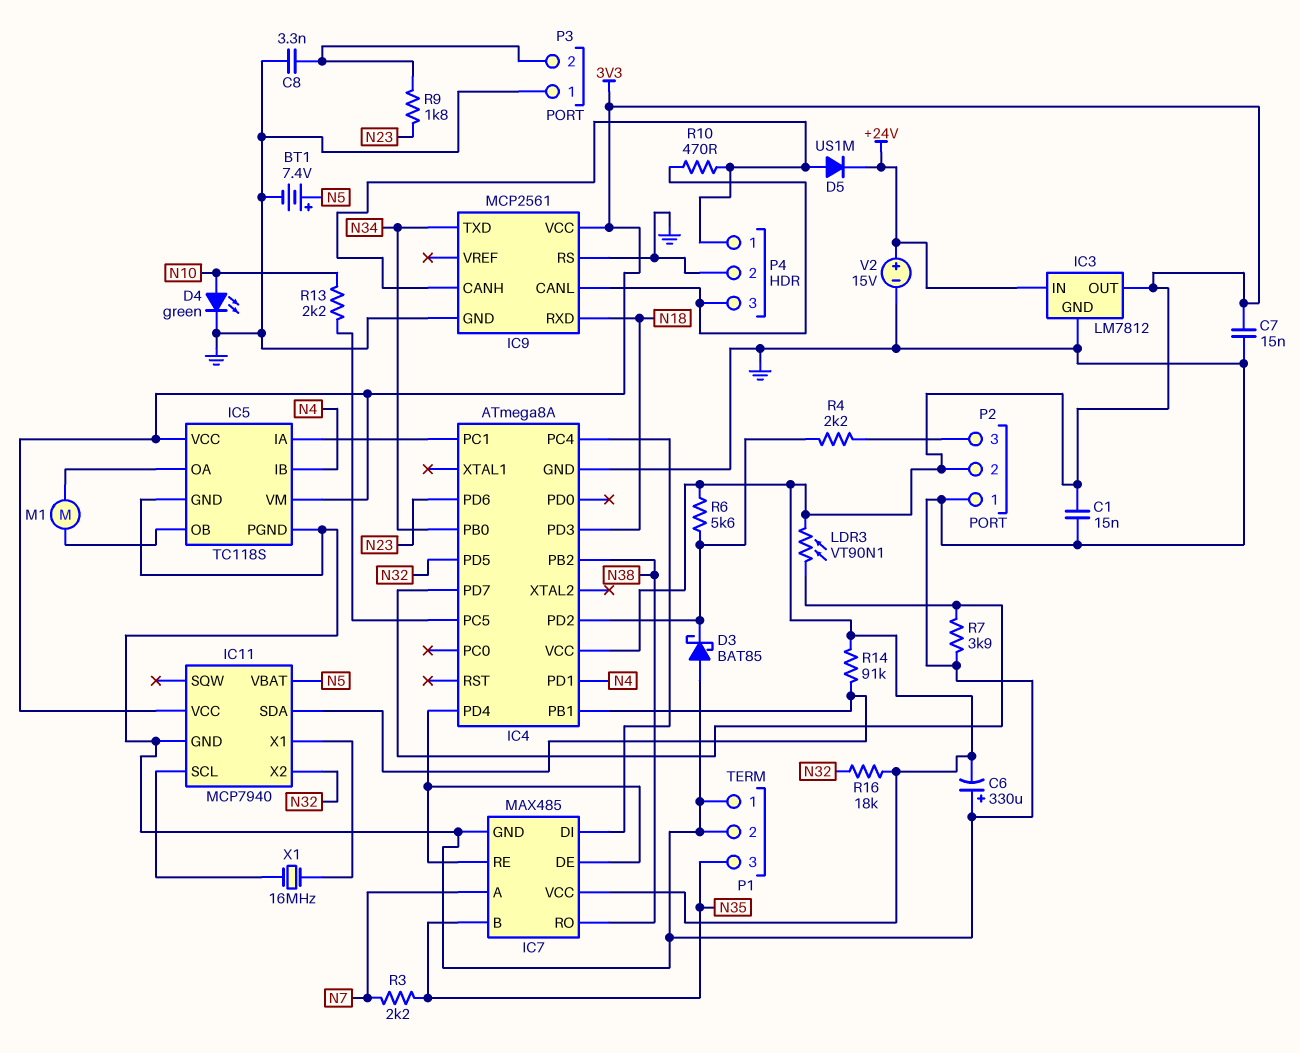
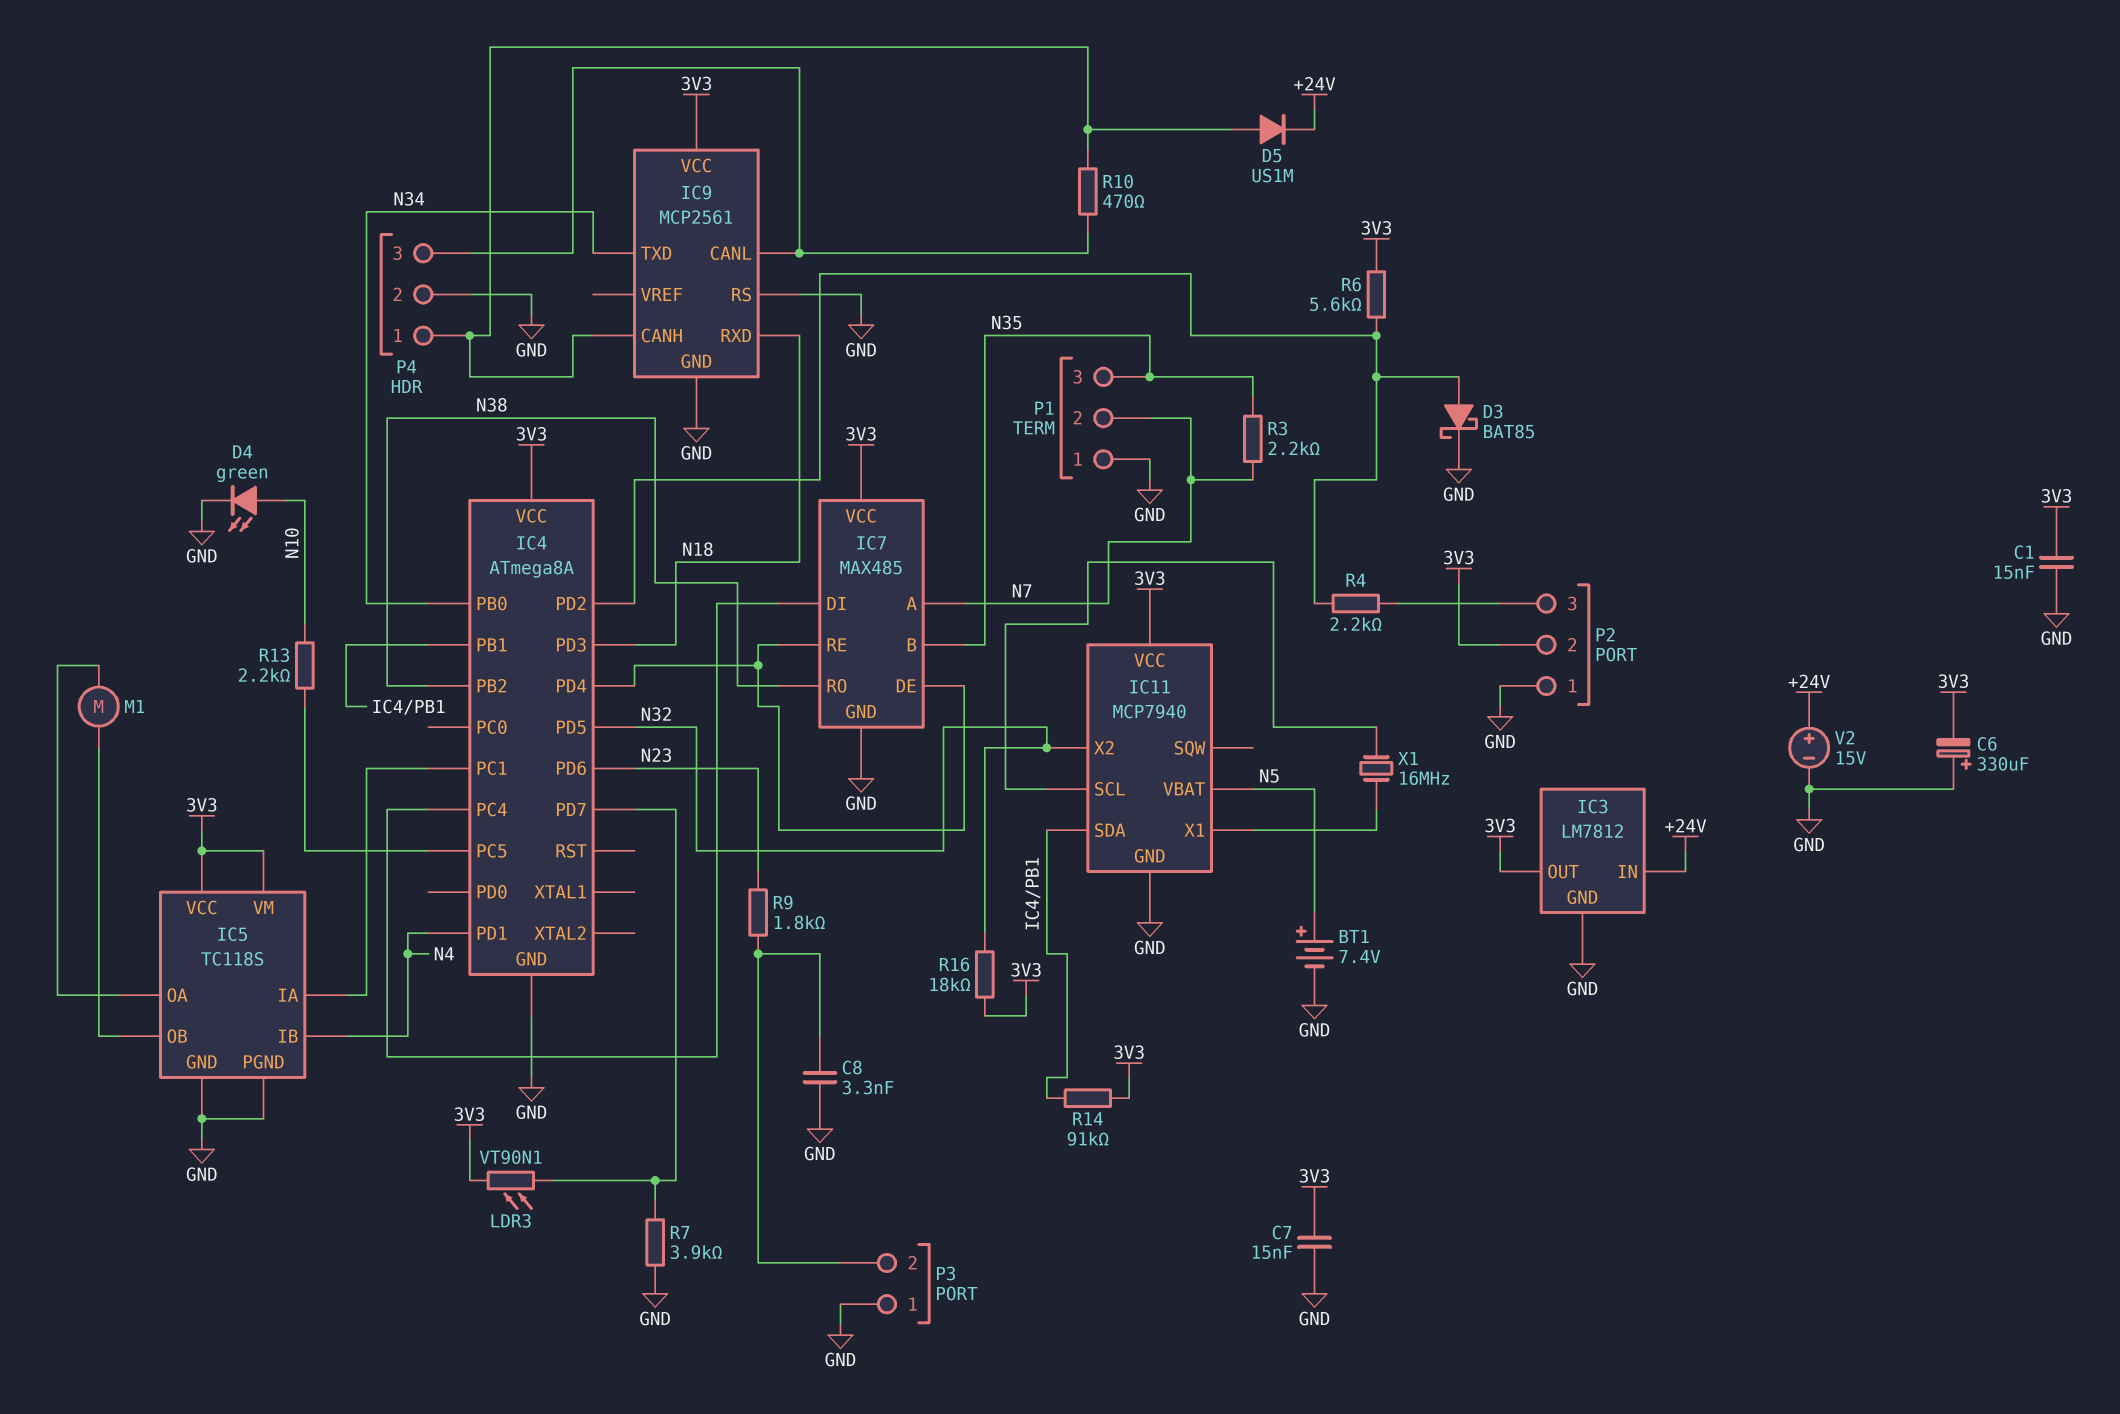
D3: schottky BAT85 (A GND, K IC4/PD2) -> schottky BAT85 (A IC4/PD2, K GND)
P1 pin 2: GND -> N7

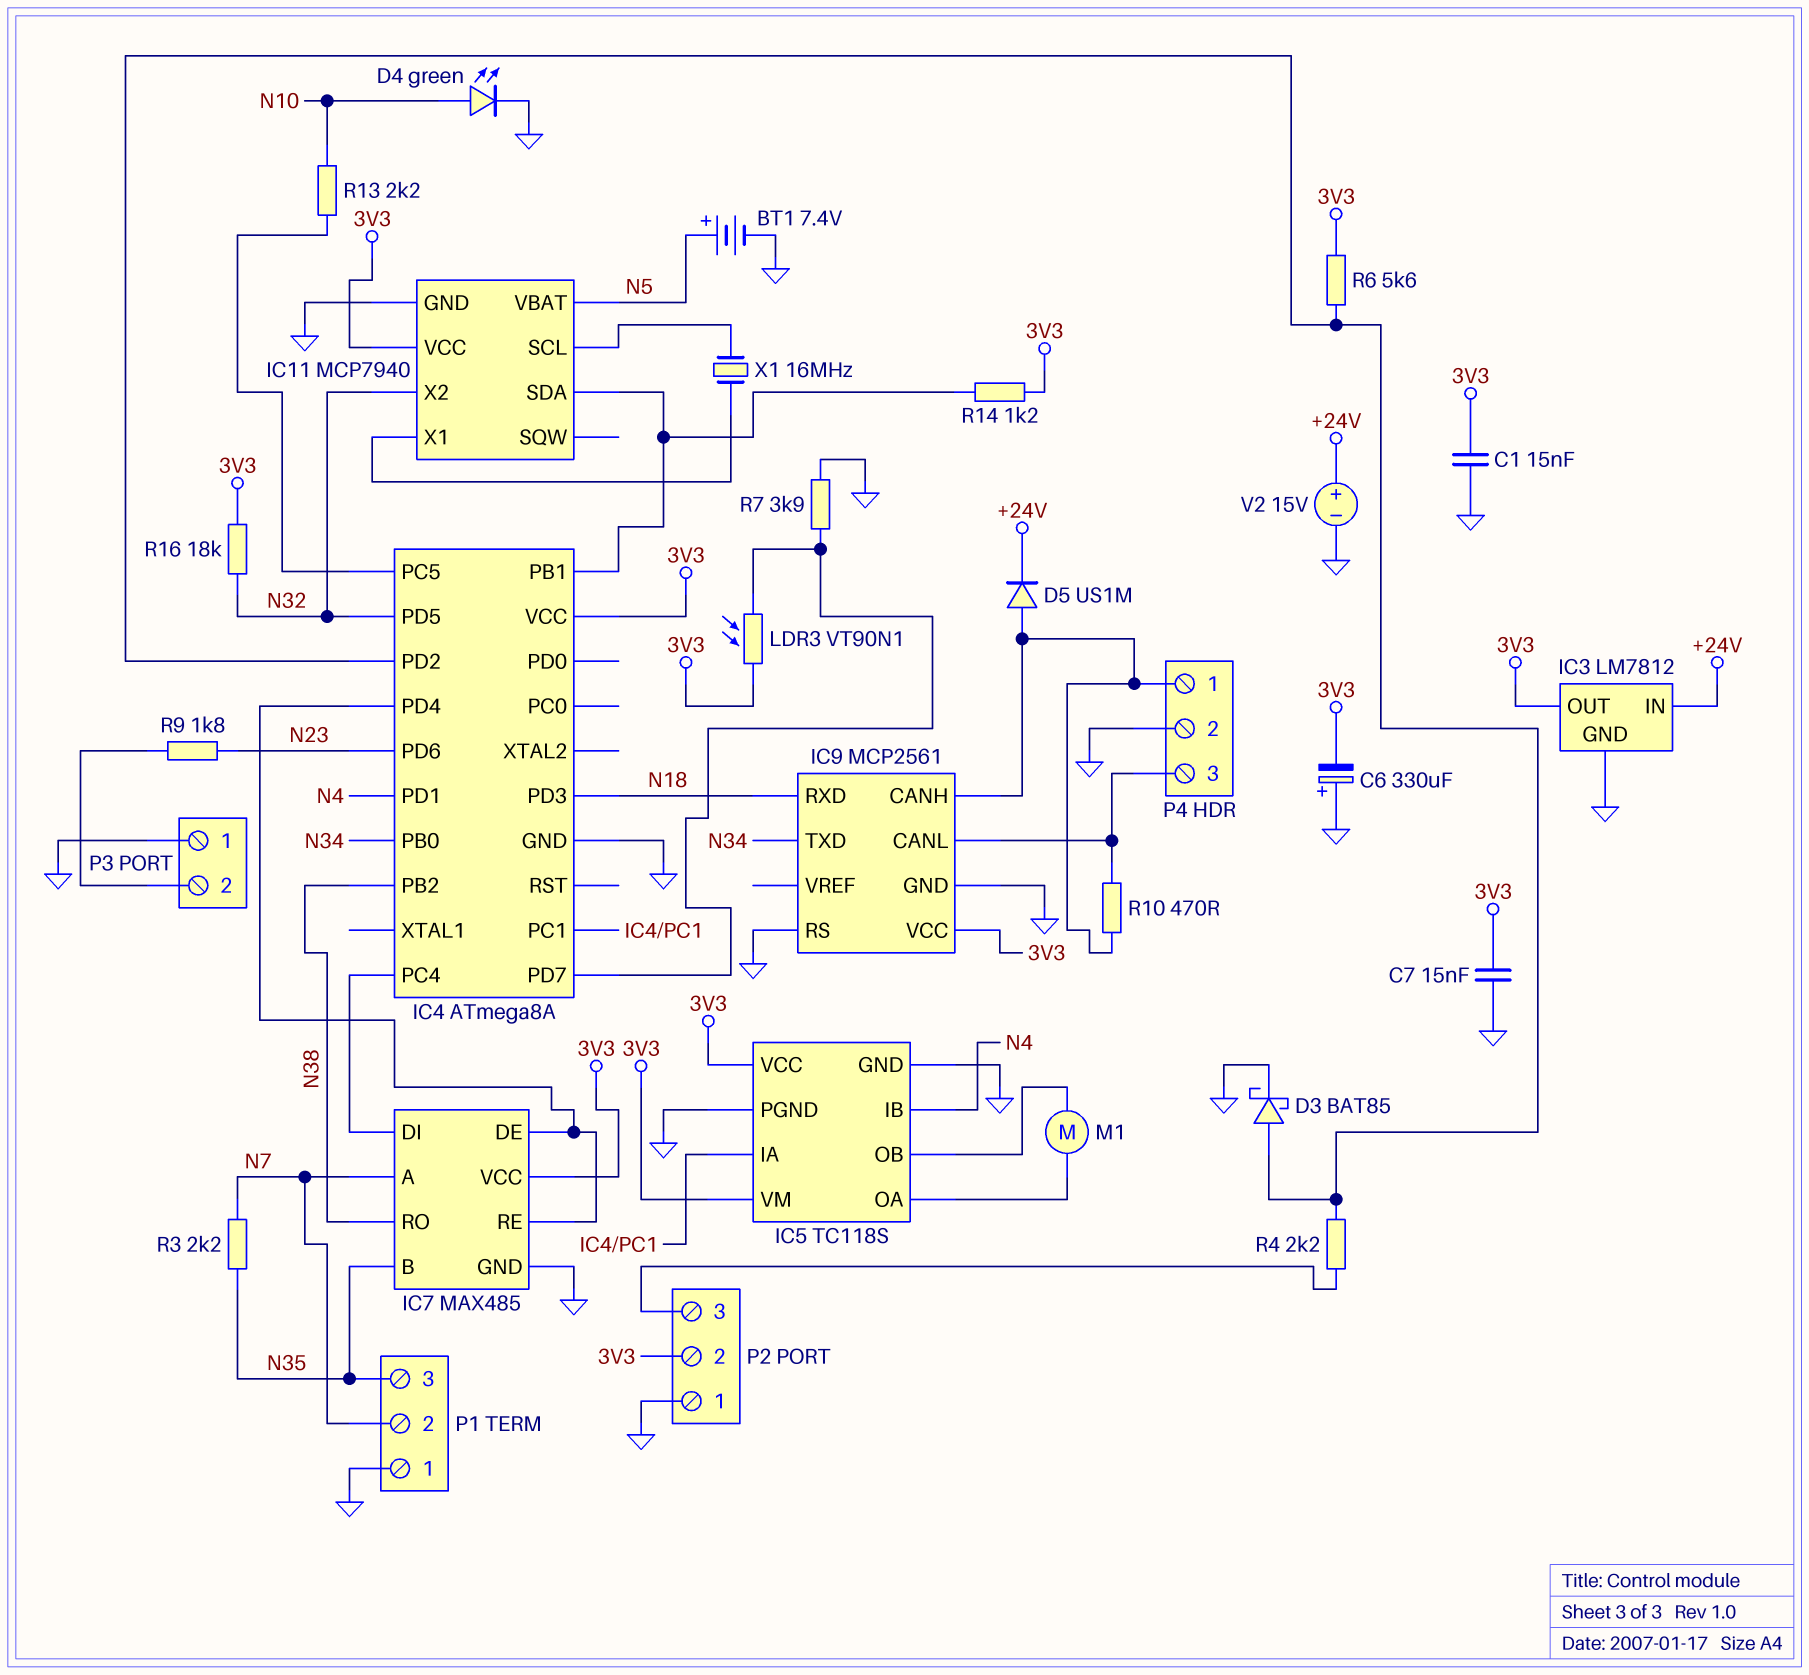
C8: 3.3nF (GND, P3/2) -> none
R14: 91k (3V3, IC4/PB1) -> 1.2k (3V3, IC4/PB1)

